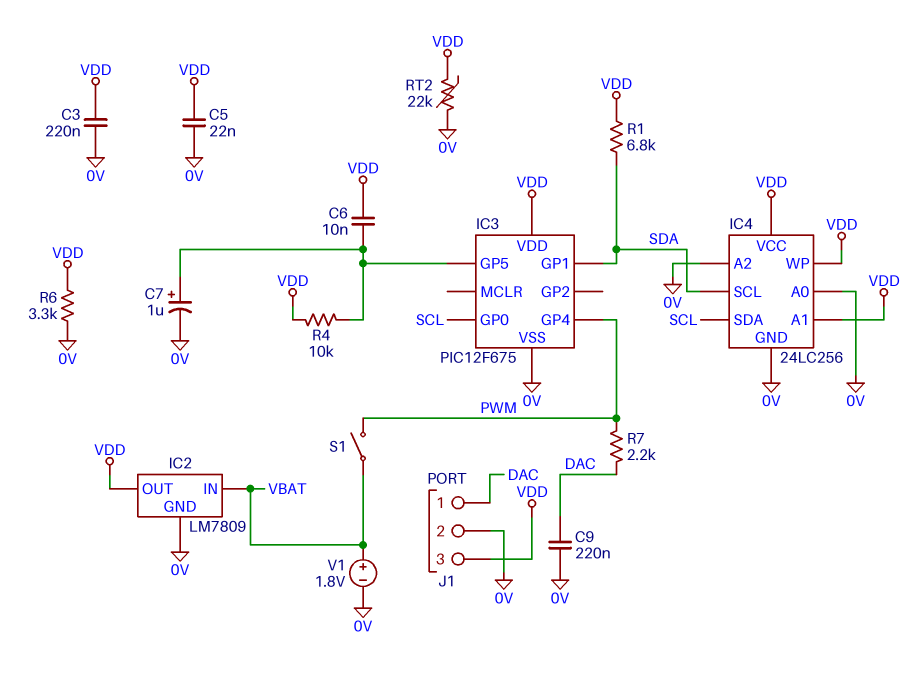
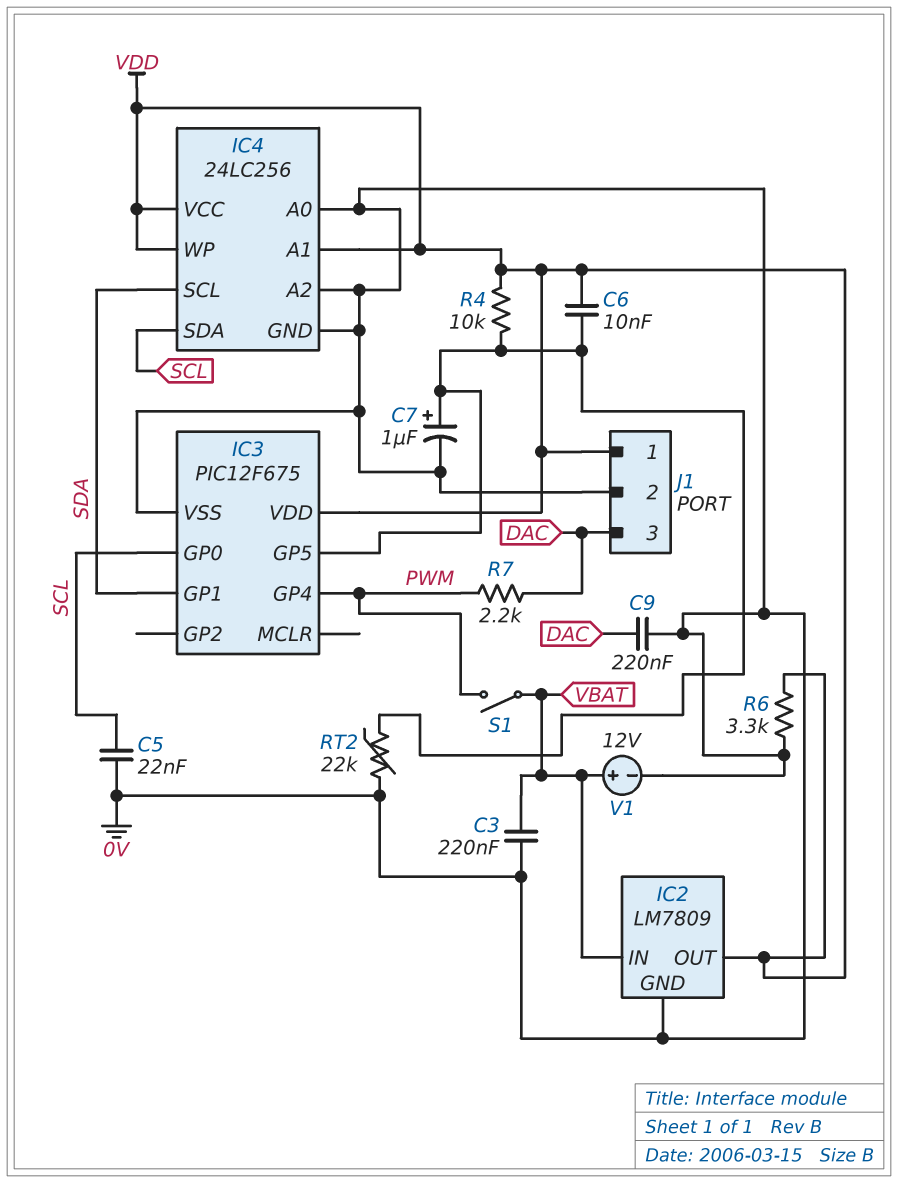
C3: 220nF (0V, VDD) -> 220nF (0V, VBAT)
C5: 22nF (0V, VDD) -> 22nF (0V, SCL)
J1 pin 1: DAC -> VDD
J1 pin 3: VDD -> DAC
R1: 6.8k (SDA, VDD) -> none
RT2: 22k (0V, VDD) -> 22k (0V, IC3/GP5)
V1: 1.8V (plus VBAT, minus 0V) -> 12V (plus VBAT, minus 0V)

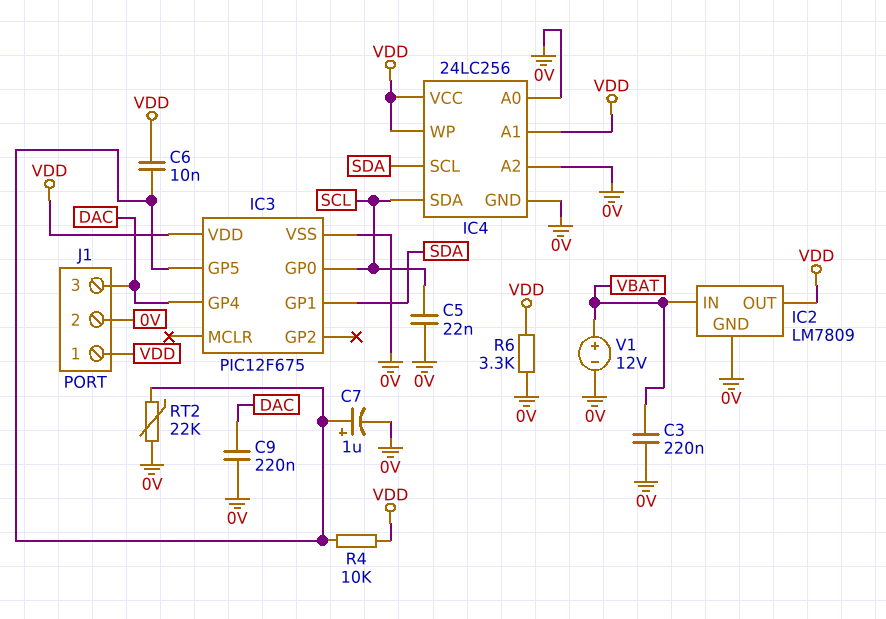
IC3 pin GP4: PWM -> DAC
R7: 2.2k (DAC, PWM) -> none
S1: switch (PWM, VBAT) -> none

